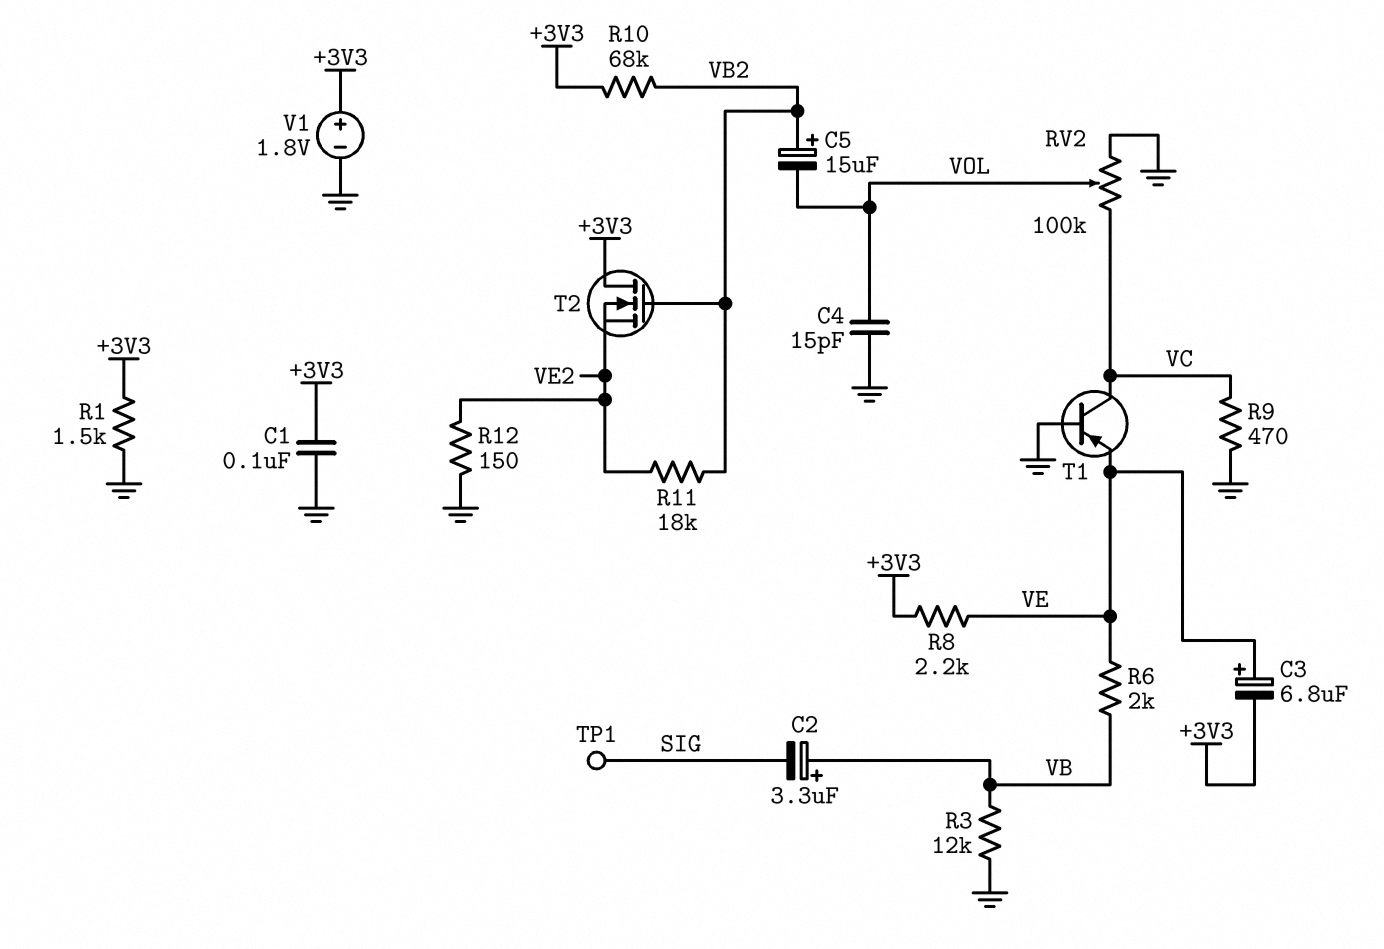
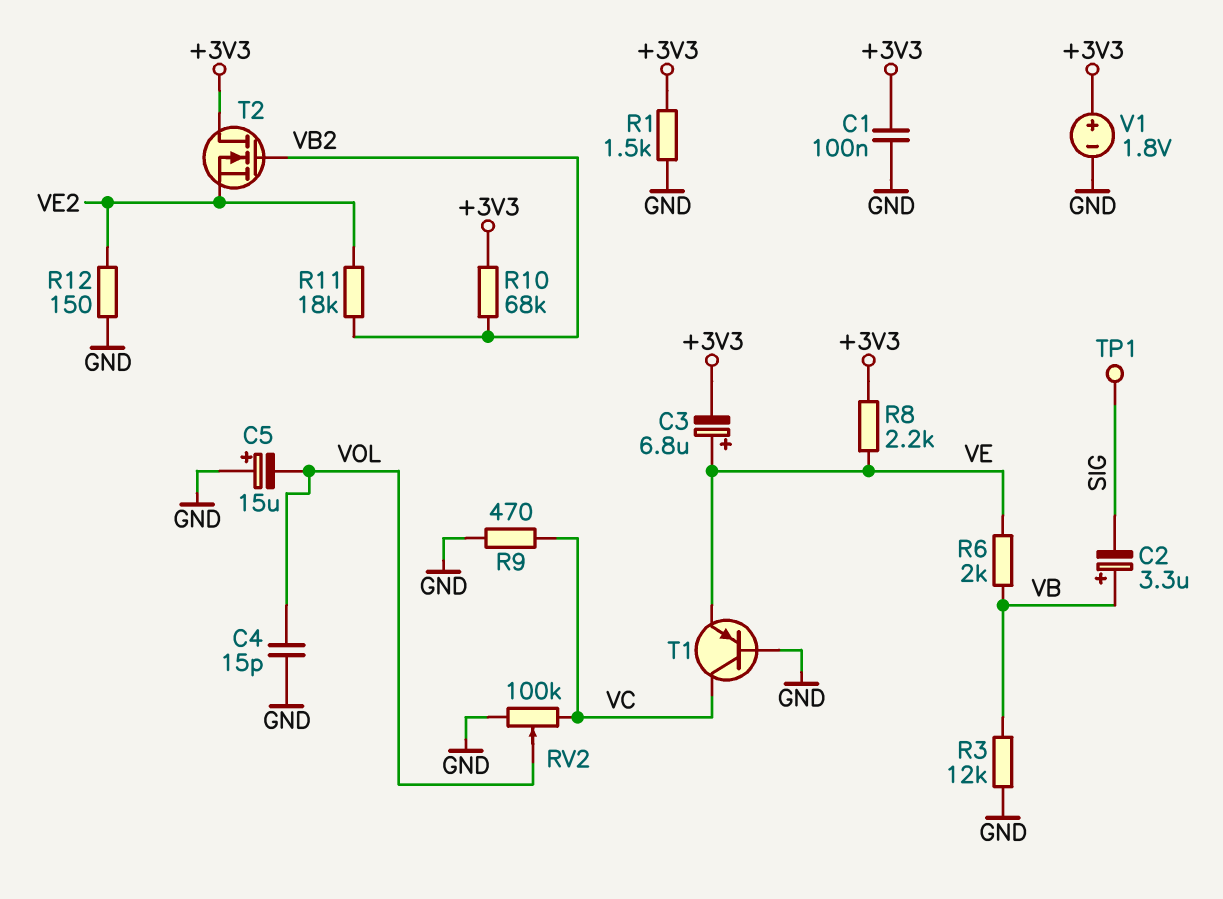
C5: 15uF (plus VB2, minus VOL) -> 15uF (plus GND, minus VOL)

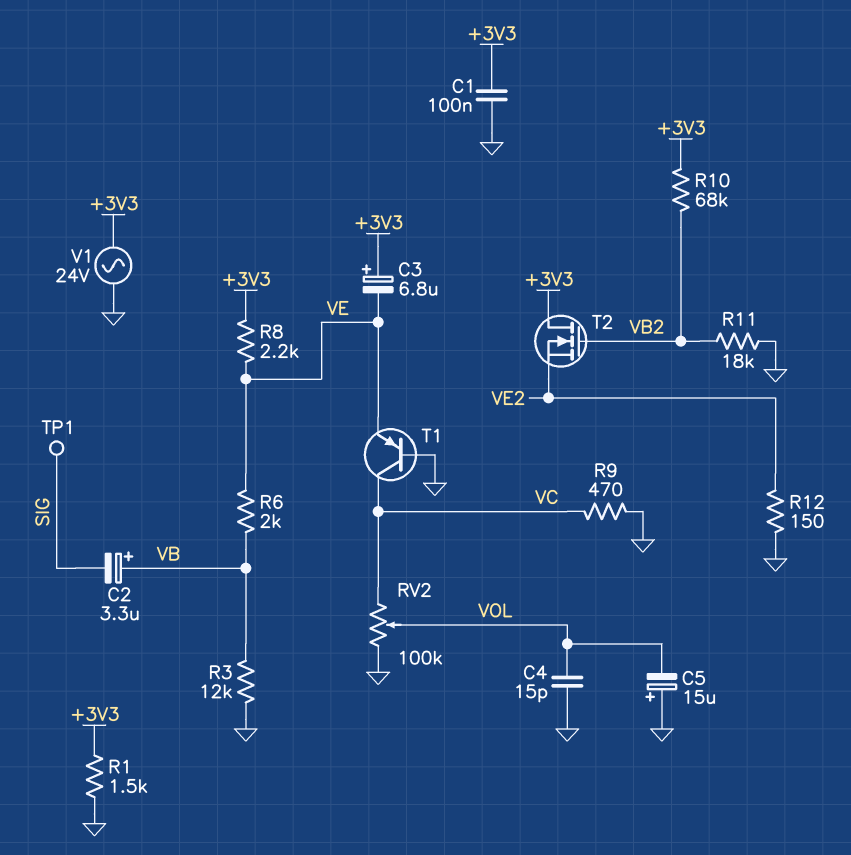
C3: 6.8uF (plus VE, minus +3V3) -> 6.8uF (plus +3V3, minus VE)
R11: 18k (VB2, VE2) -> 18k (GND, VB2)
V1: 1.8V (plus +3V3, minus GND) -> AC 24V (+3V3, GND)

